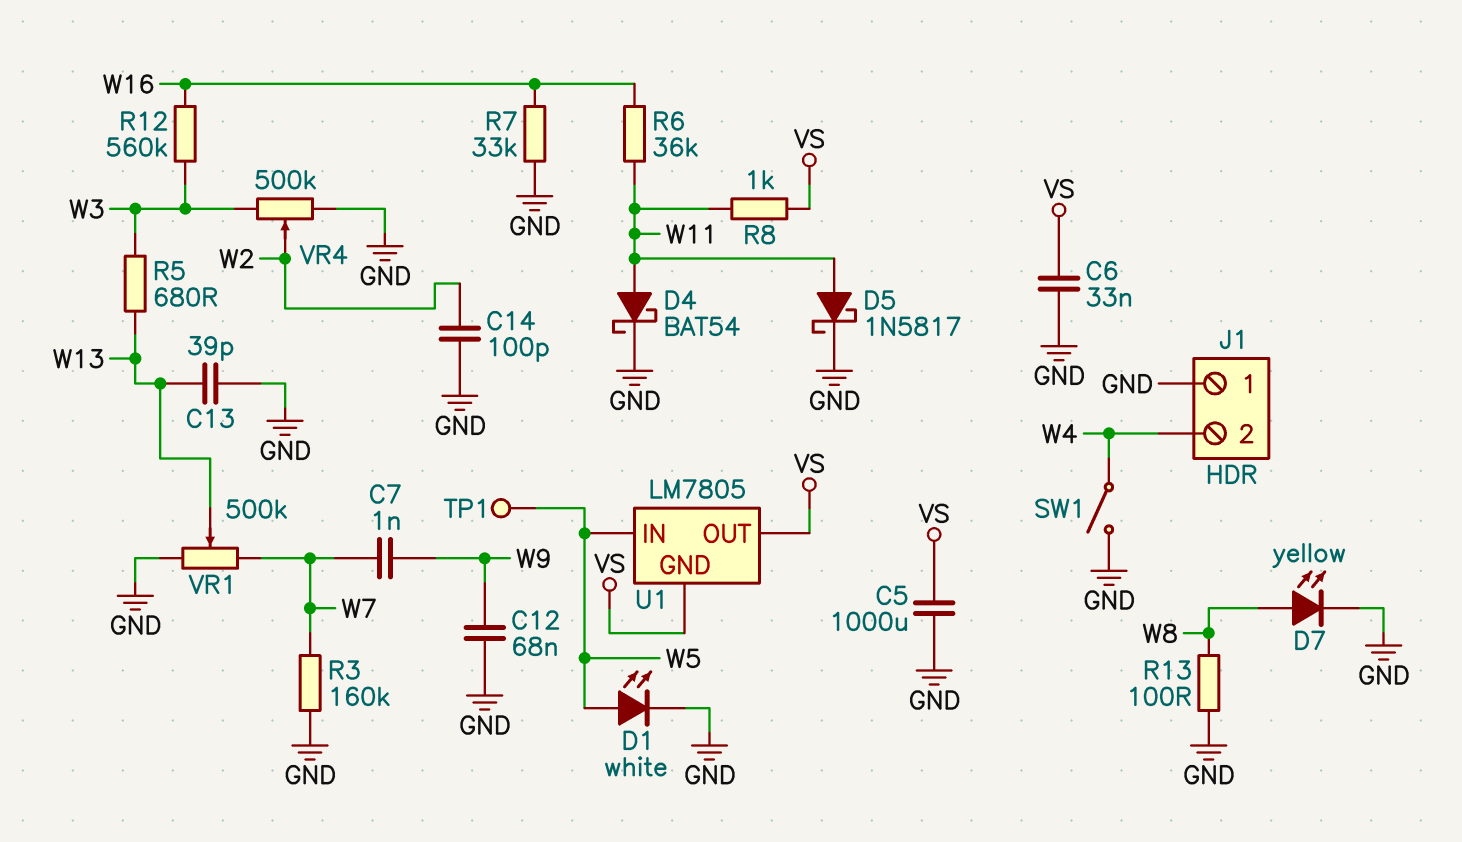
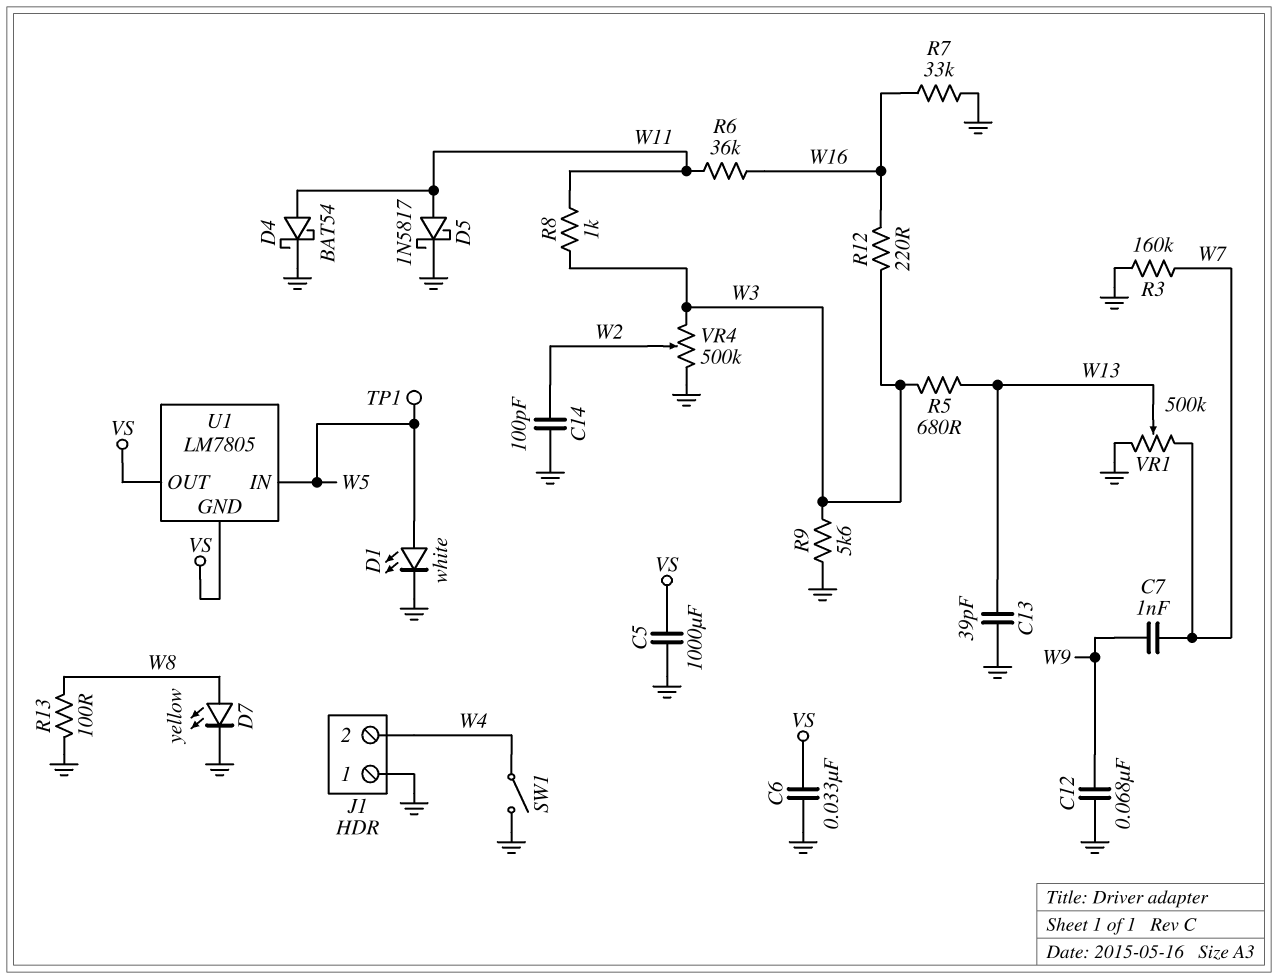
R8: 1k (VS, W11) -> 1k (W3, W11)
R9: none -> 5.6k (GND, W3)
R12: 560k (W3, W16) -> 220 (W3, W16)

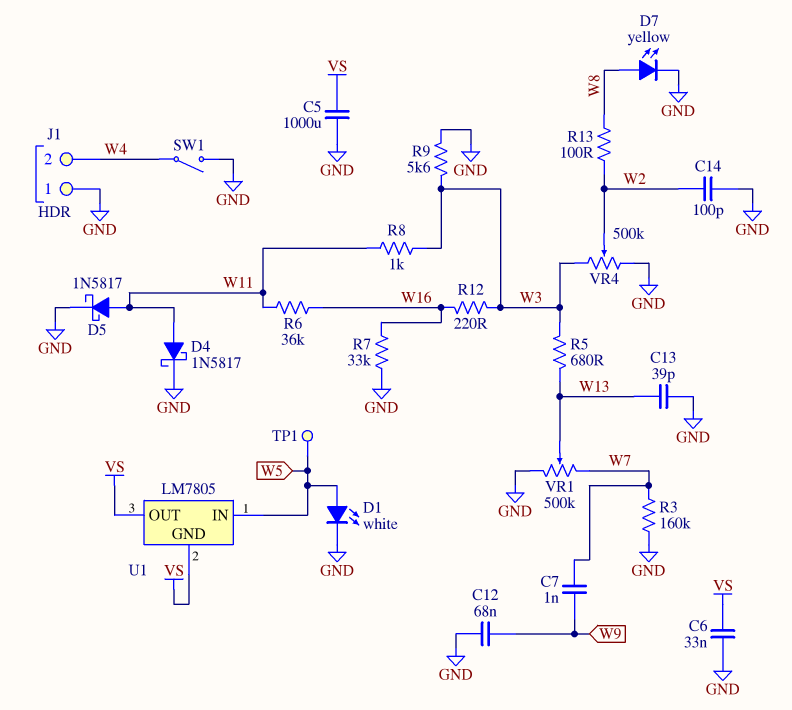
D4: schottky BAT54 (A W11, K GND) -> schottky 1N5817 (A W11, K GND)
R13: 100 (GND, W8) -> 100 (W2, W8)

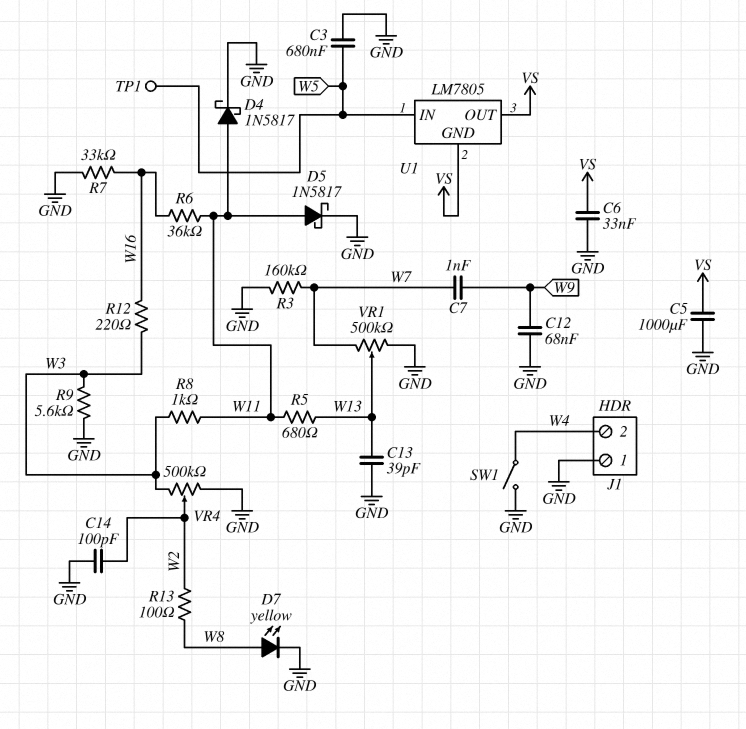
C3: none -> 680nF (GND, W5)
D1: LED white (A W5, K GND) -> none
R5: 680 (W3, W13) -> 680 (W11, W13)

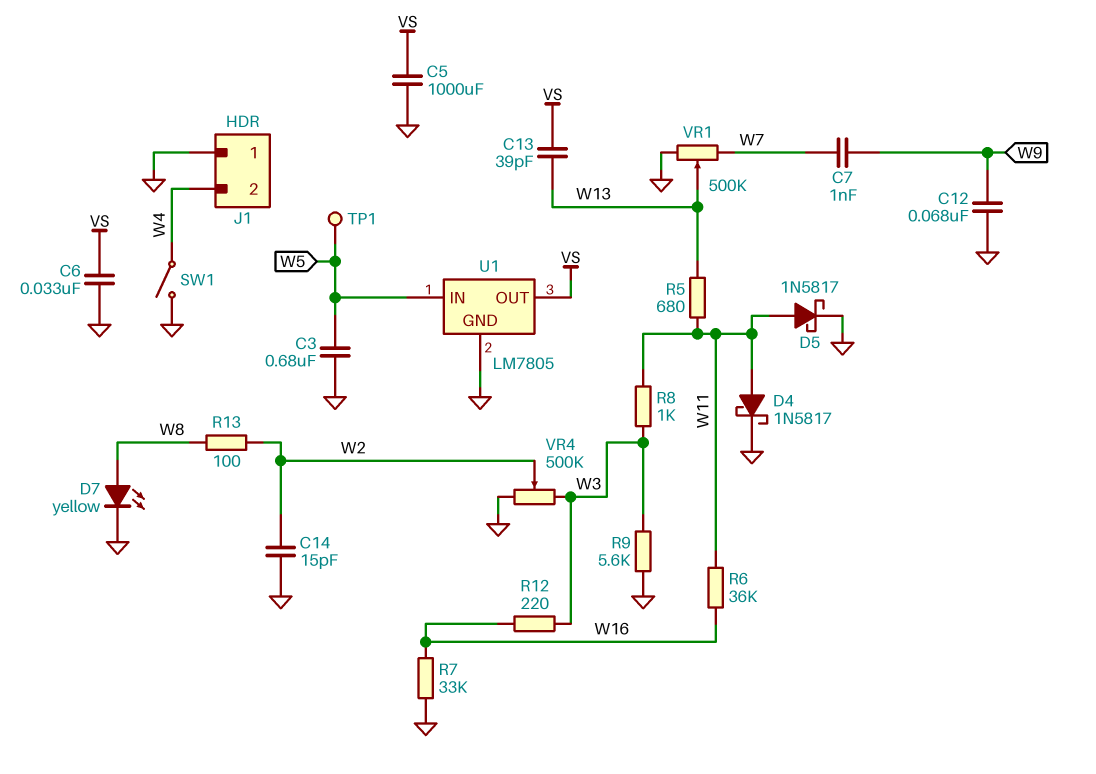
C13: 39pF (GND, W13) -> 39pF (VS, W13)
C14: 100pF (GND, W2) -> 15pF (GND, W2)
R3: 160k (GND, W7) -> none
U1 pin GND: VS -> GND

